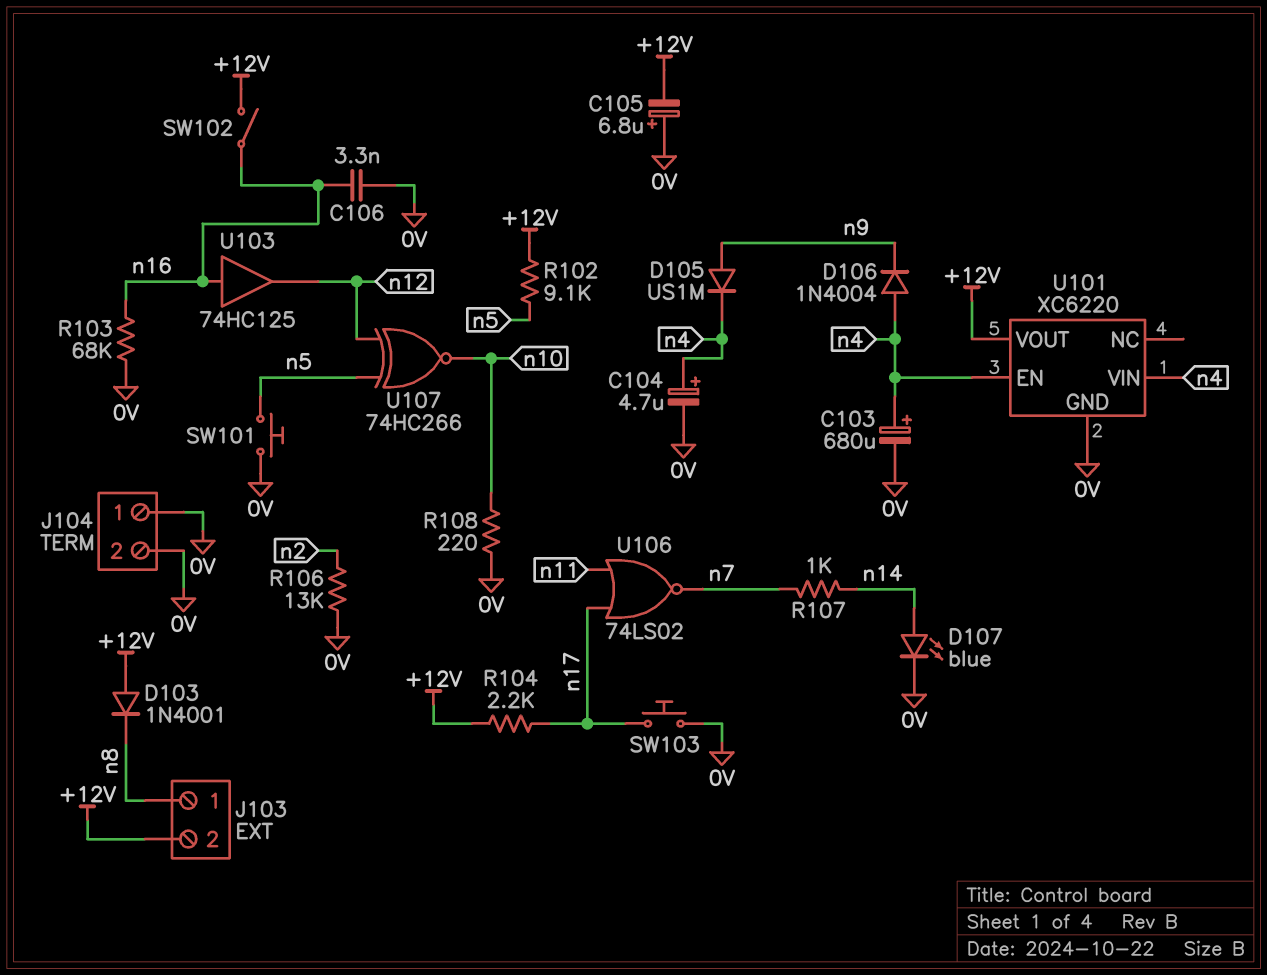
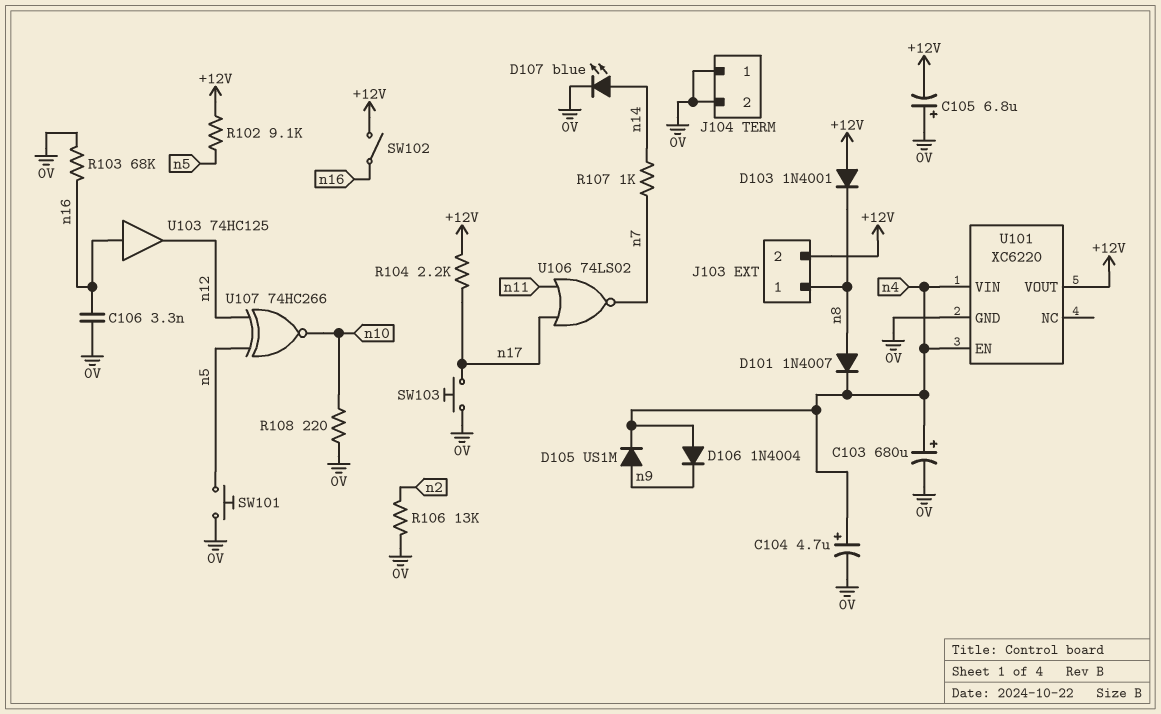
D101: none -> diode 1N4007 (A n8, K n4)

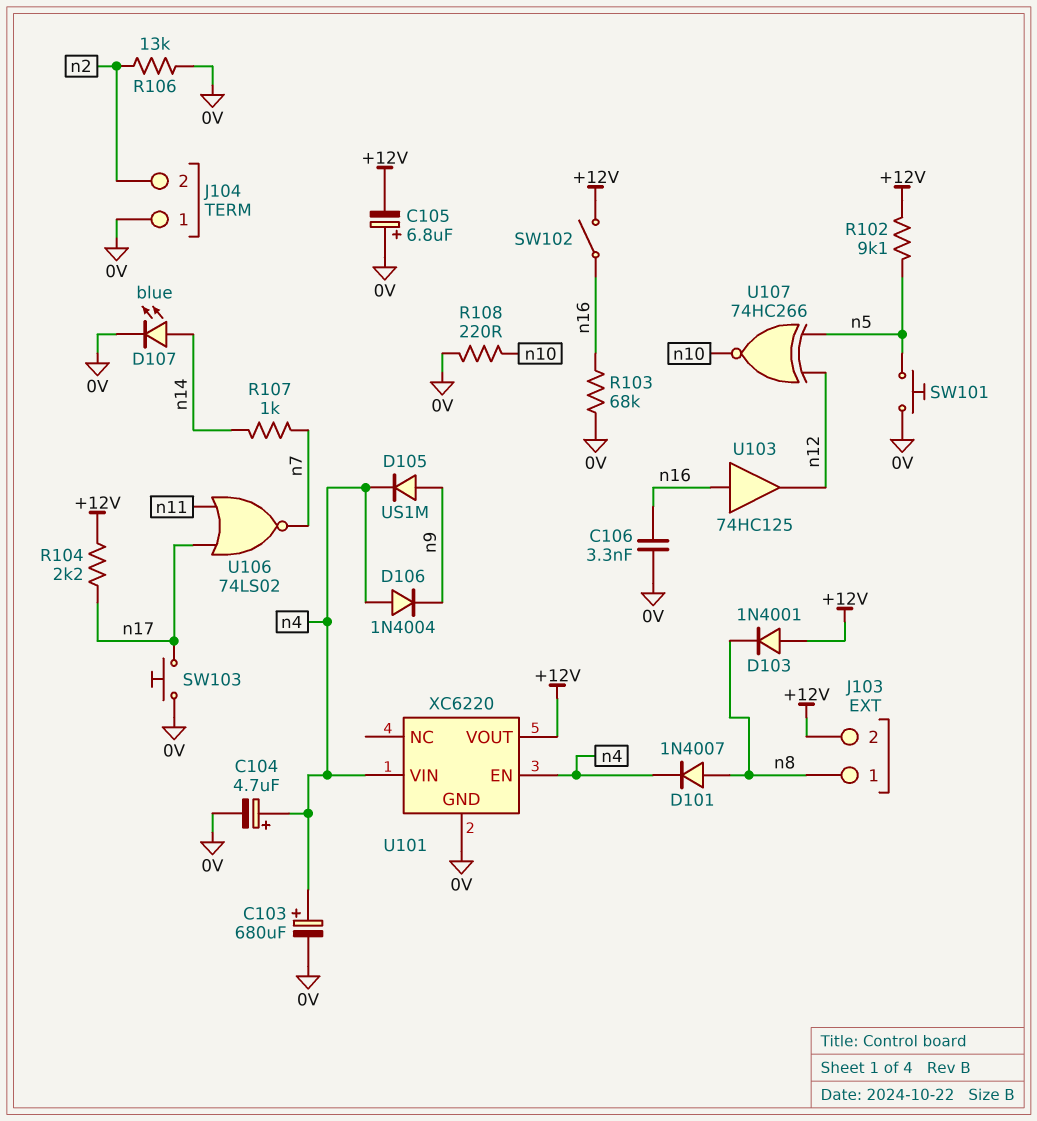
J104 pin 2: 0V -> n2

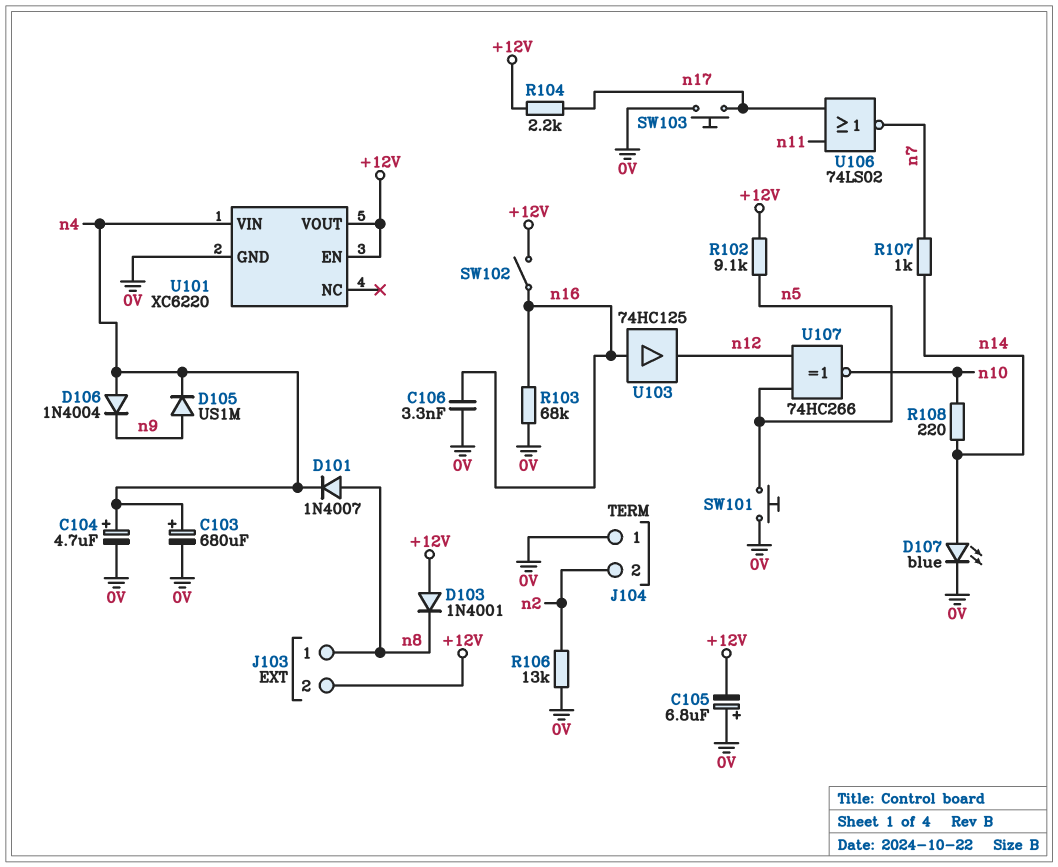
R108: 220 (0V, n10) -> 220 (n10, n14)
U101 pin EN: n4 -> +12V

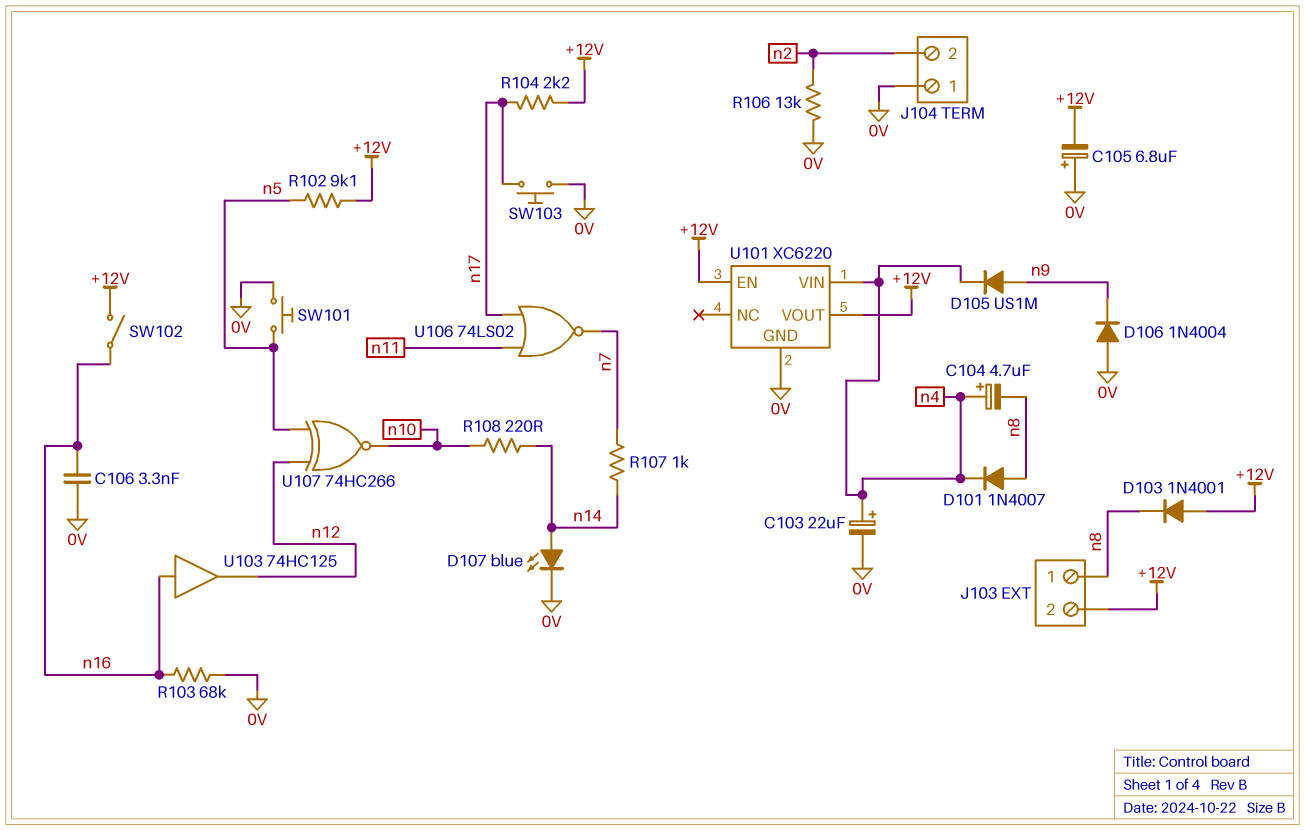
C103: 680uF (plus n4, minus 0V) -> 22uF (plus n4, minus 0V)
C104: 4.7uF (plus n4, minus 0V) -> 4.7uF (plus n4, minus n8)
D106: diode 1N4004 (A n4, K n9) -> diode 1N4004 (A 0V, K n9)

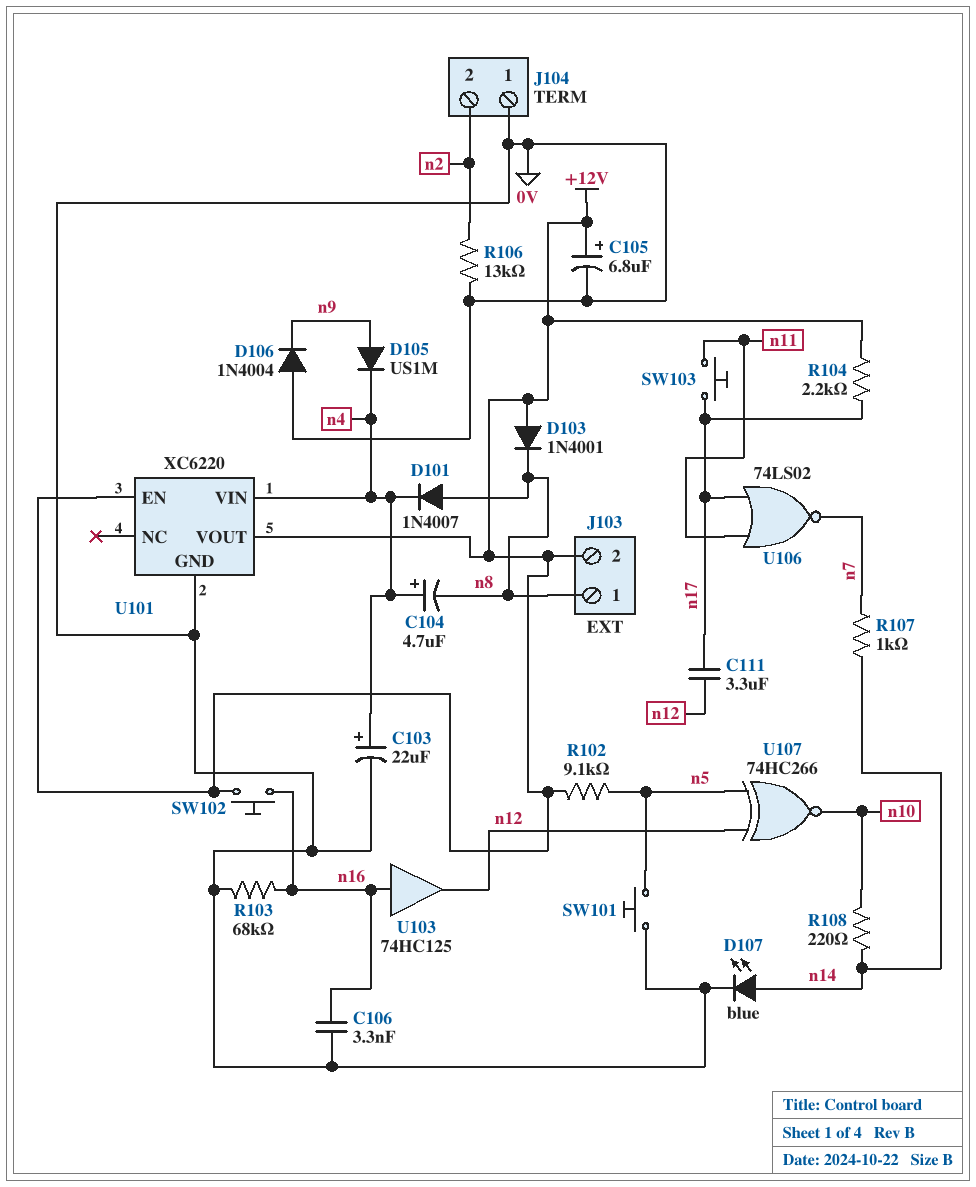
C105: 6.8uF (plus 0V, minus +12V) -> 6.8uF (plus +12V, minus 0V)
C111: none -> 3.3uF (n12, n17)
SW102: switch (+12V, n16) -> button (+12V, n16)
SW103: button (0V, n17) -> button (n11, n17)

